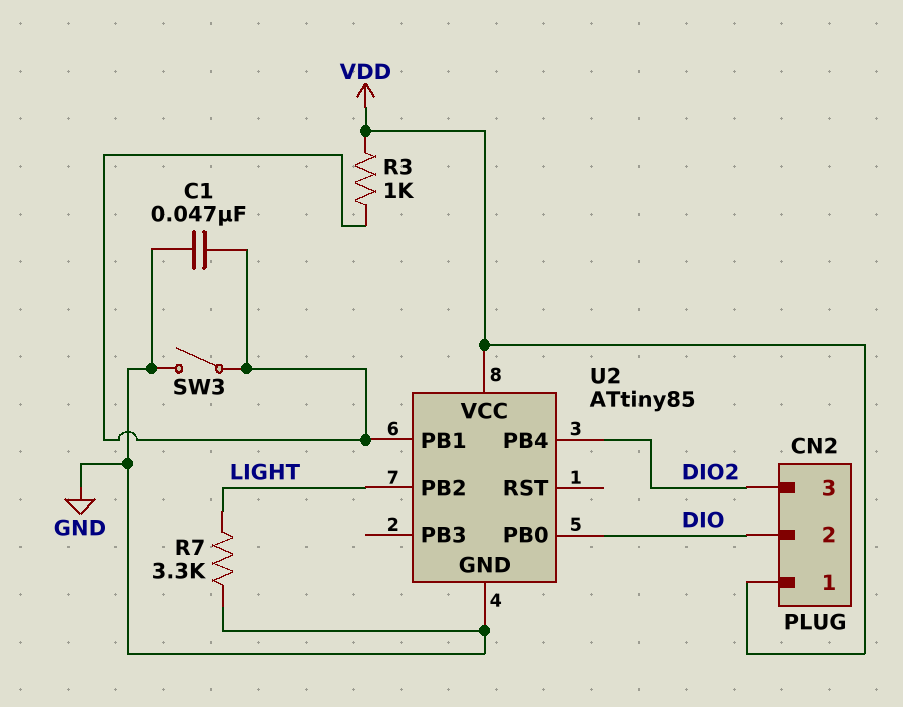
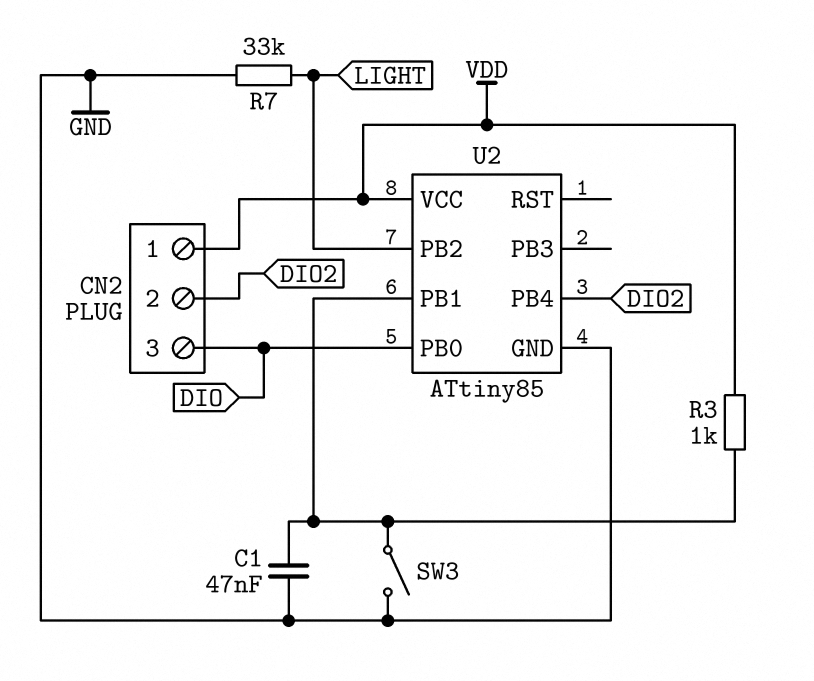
CN2 pin 2: DIO -> DIO2
CN2 pin 3: DIO2 -> DIO
R7: 3.3k (GND, LIGHT) -> 33k (GND, LIGHT)

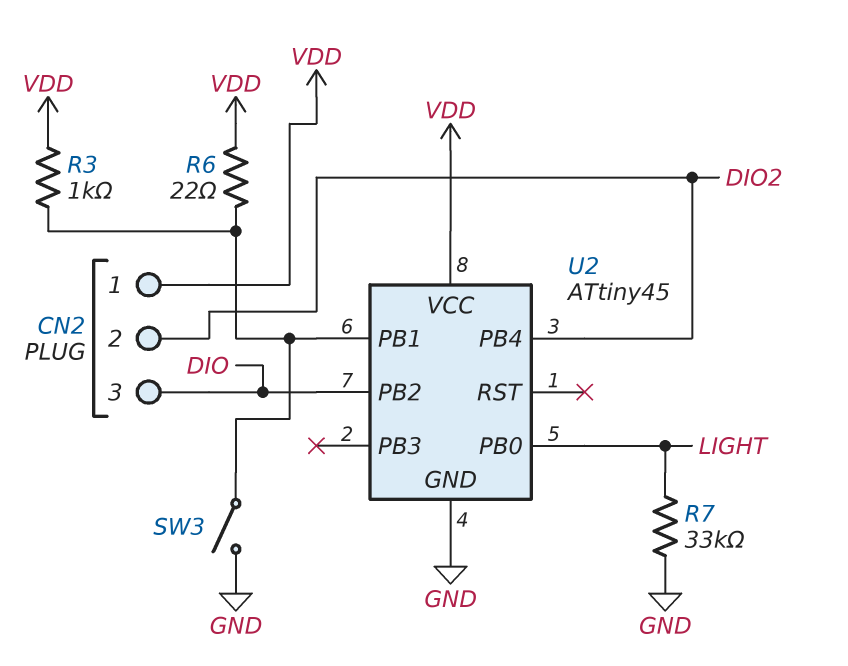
C1: 47nF (GND, U2/PB1) -> none
R6: none -> 22 (U2/PB1, VDD)
U2: ATtiny85 -> ATtiny45
U2 pin PB0: DIO -> LIGHT
U2 pin PB2: LIGHT -> DIO

